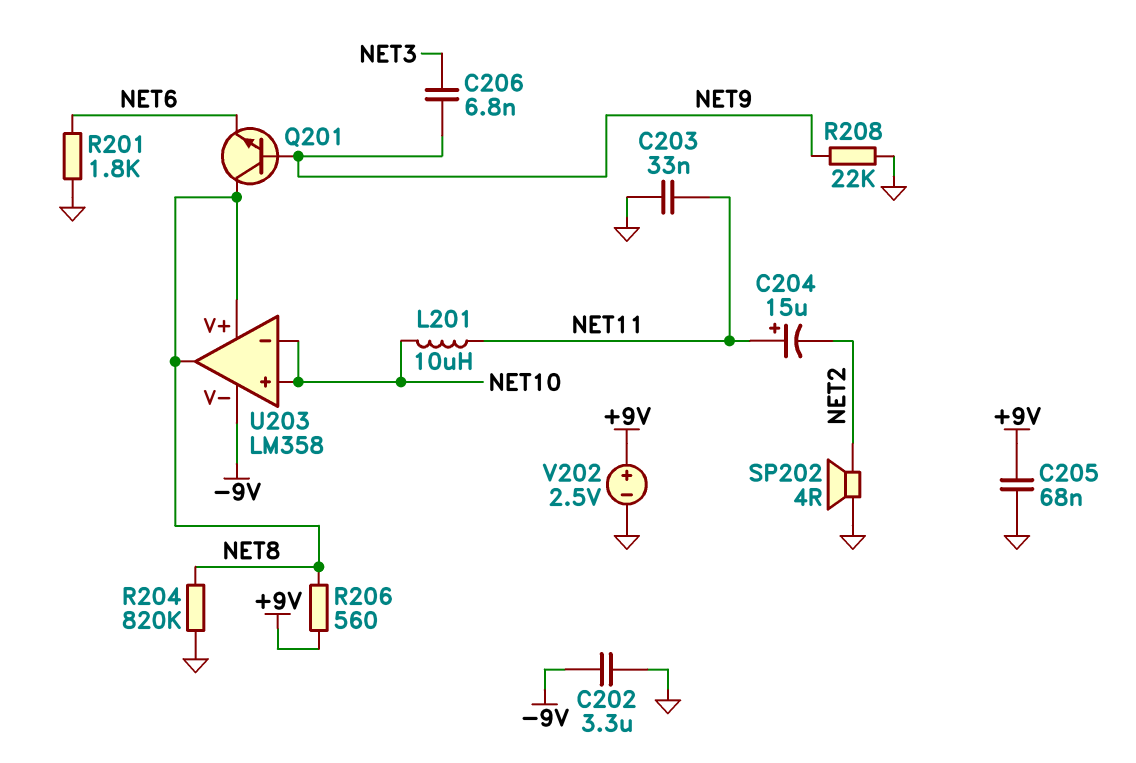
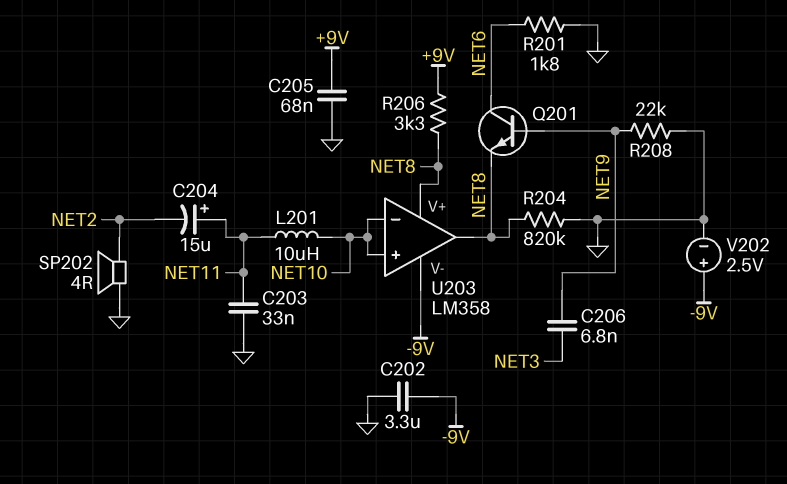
Q201: NPN (B NET9, C NET8, E NET6) -> NPN (B NET9, C NET6, E NET8)
R206: 560 (+9V, NET8) -> 3.3k (+9V, NET8)
V202: 2.5V (plus +9V, minus GND) -> 2.5V (plus -9V, minus GND)

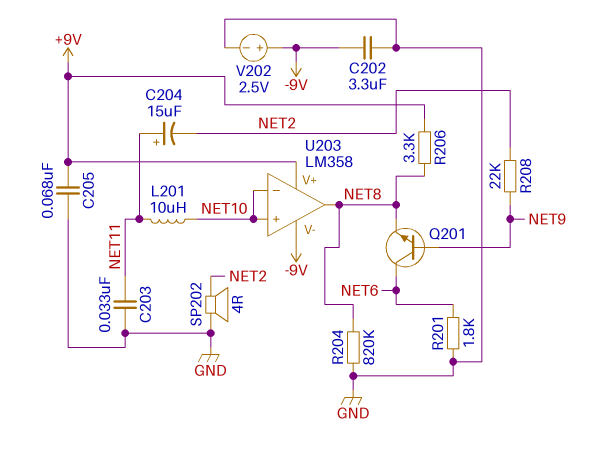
C206: 6.8nF (NET3, NET9) -> none
R208: 22k (GND, NET9) -> 22k (NET2, NET9)
U203 pin V+: NET8 -> +9V

